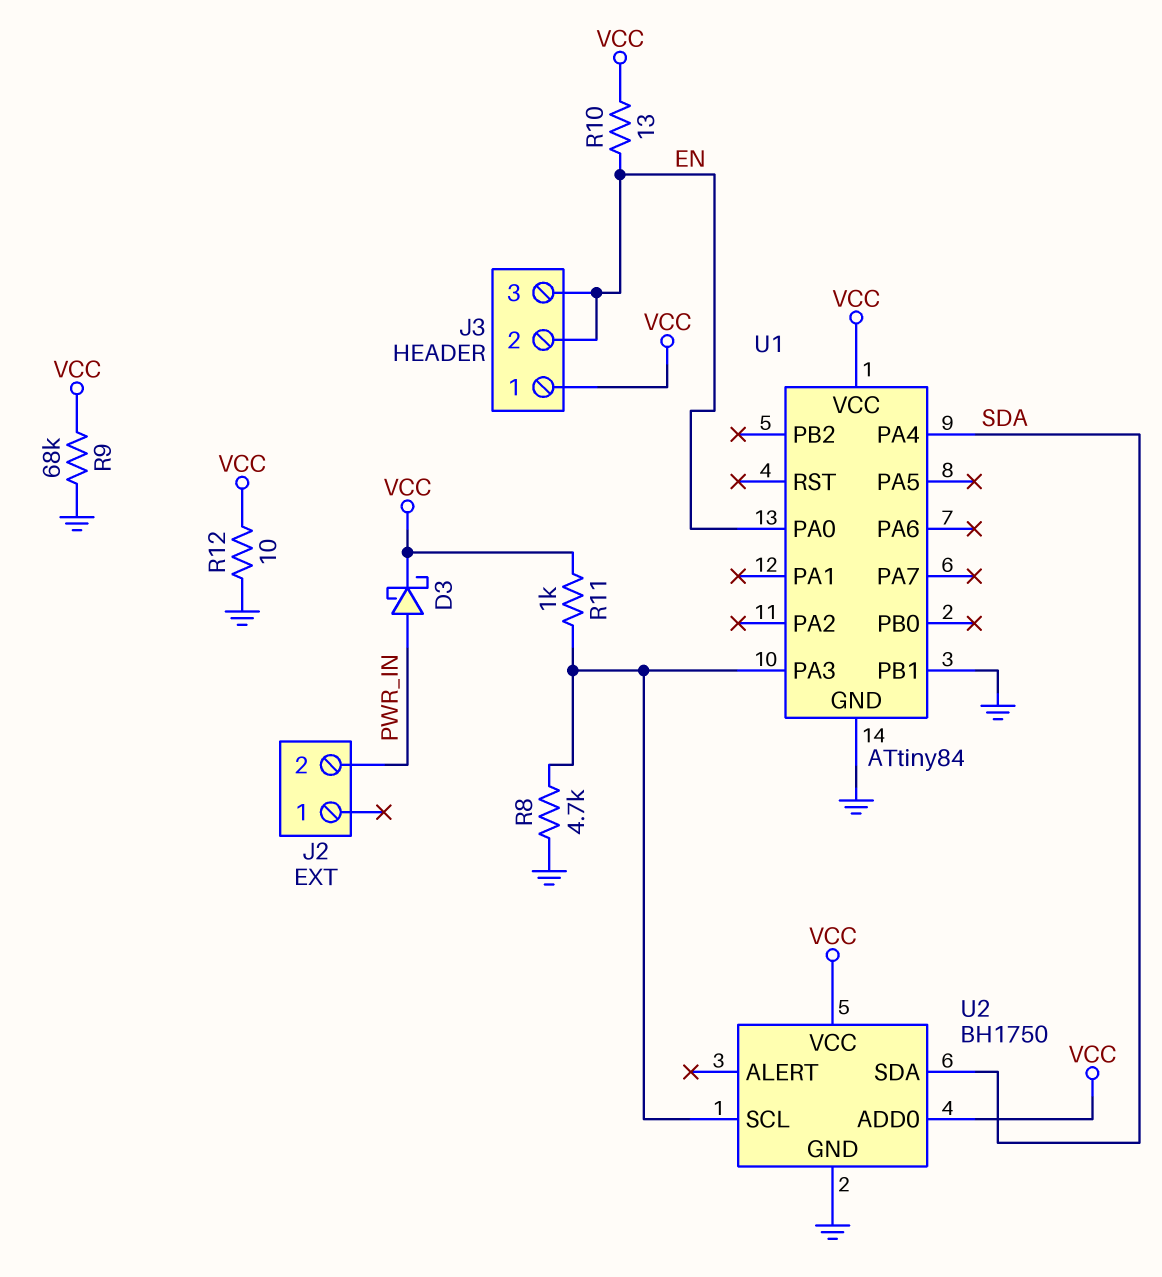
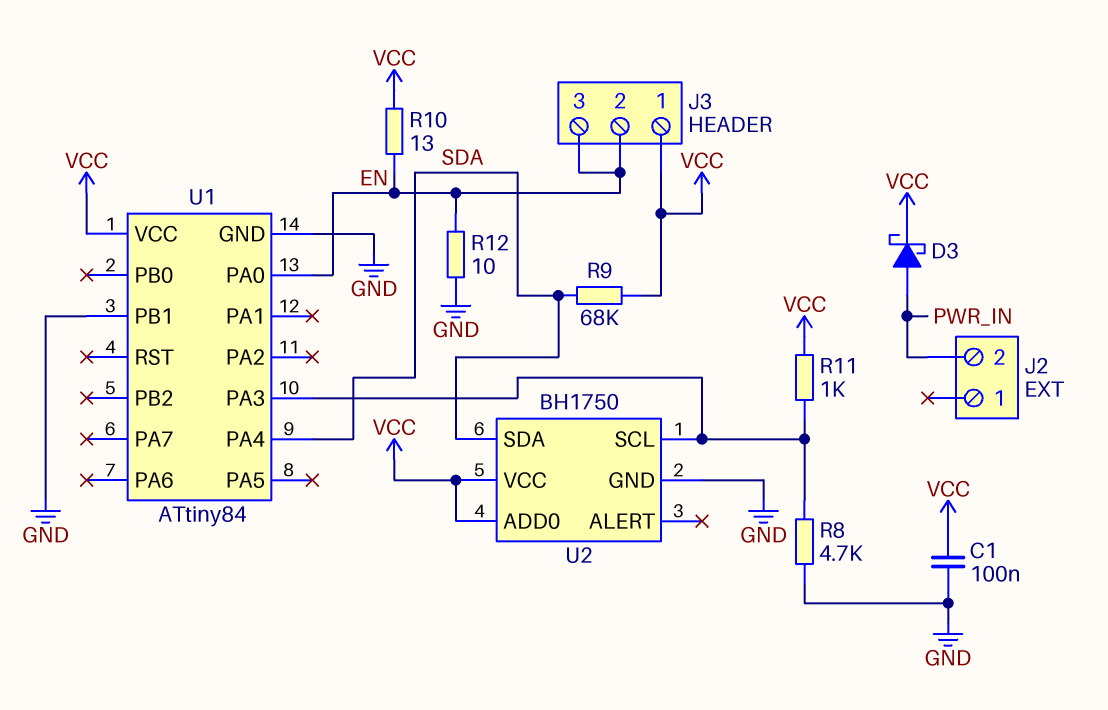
C1: none -> 100nF (GND, VCC)
R9: 68k (GND, VCC) -> 68k (SDA, VCC)
R12: 10 (GND, VCC) -> 10 (EN, GND)

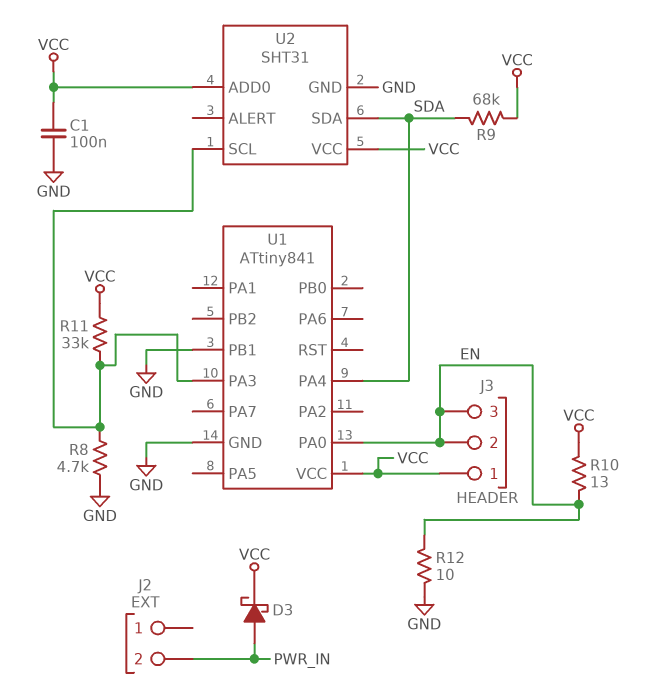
R11: 1k (U1/PA3, VCC) -> 33k (U1/PA3, VCC)
U1: ATtiny84 -> ATtiny841
U2: BH1750 -> SHT31

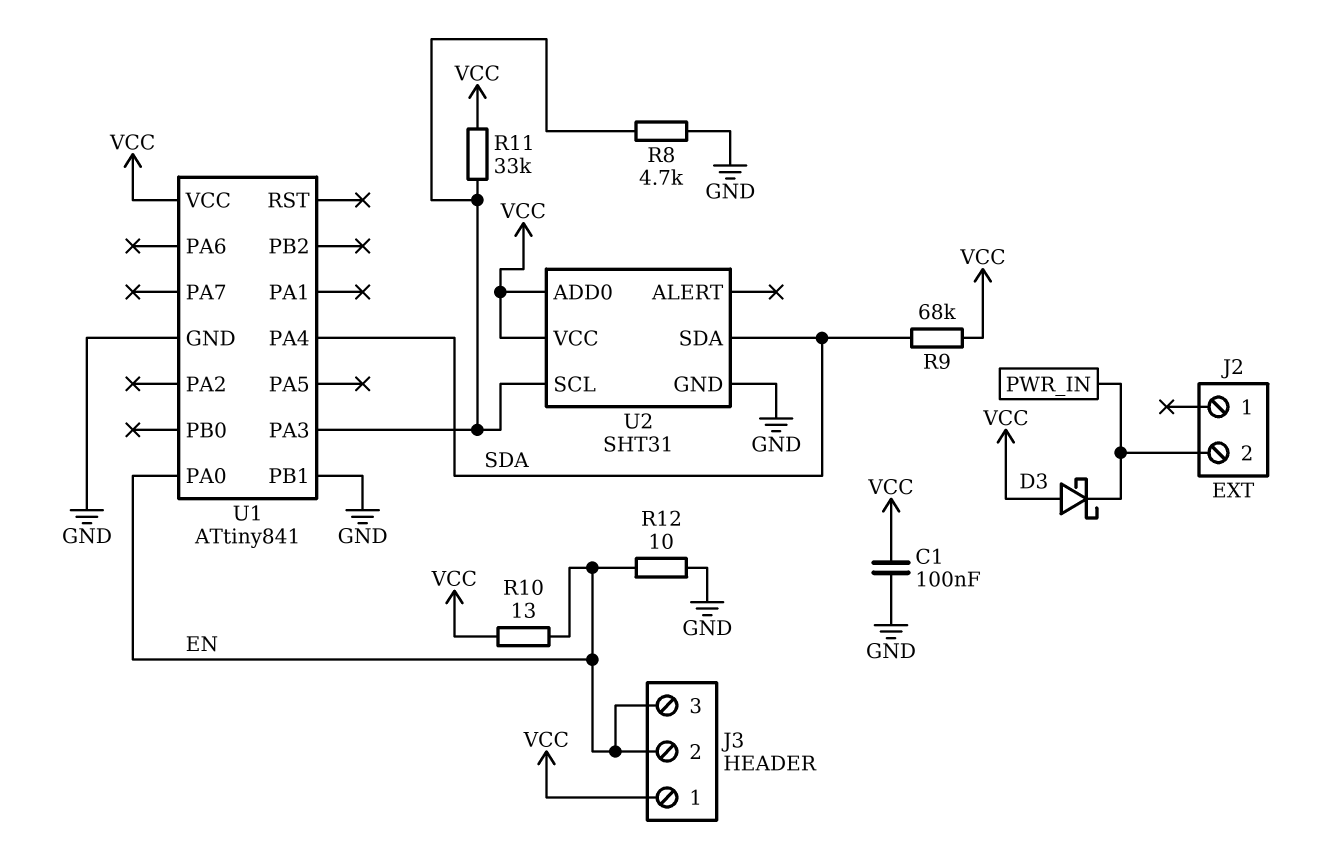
D3: schottky (A PWR_IN, K VCC) -> schottky (A VCC, K PWR_IN)

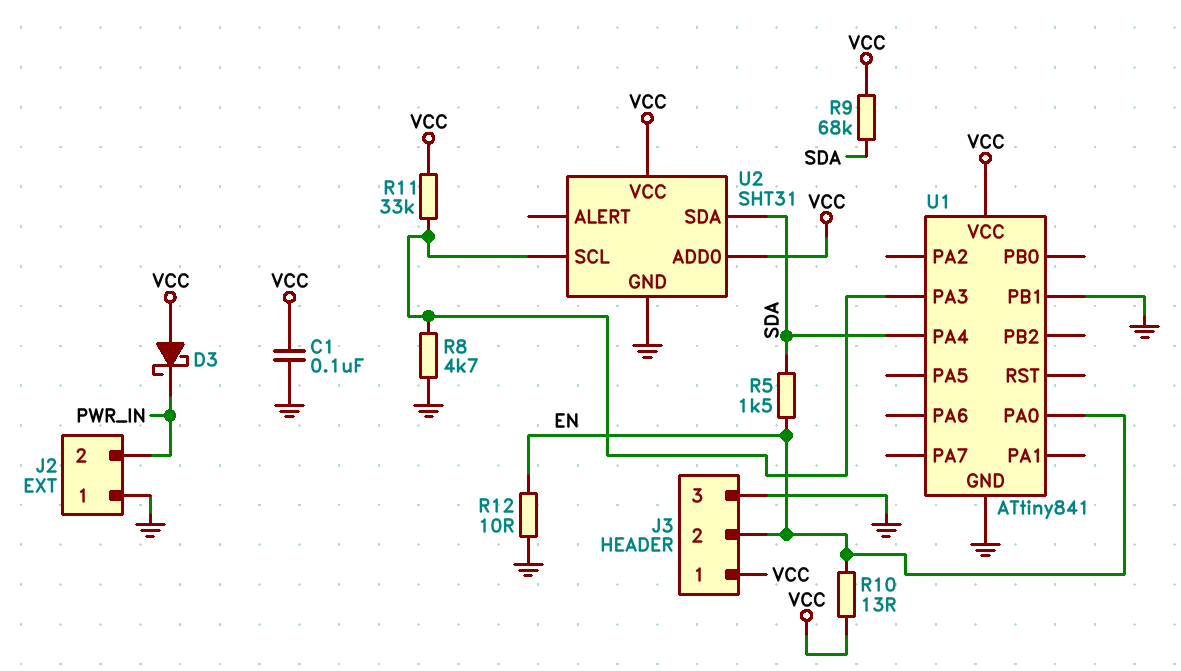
J2 pin 1: none -> GND
J3 pin 3: EN -> GND
R5: none -> 1.5k (EN, SDA)

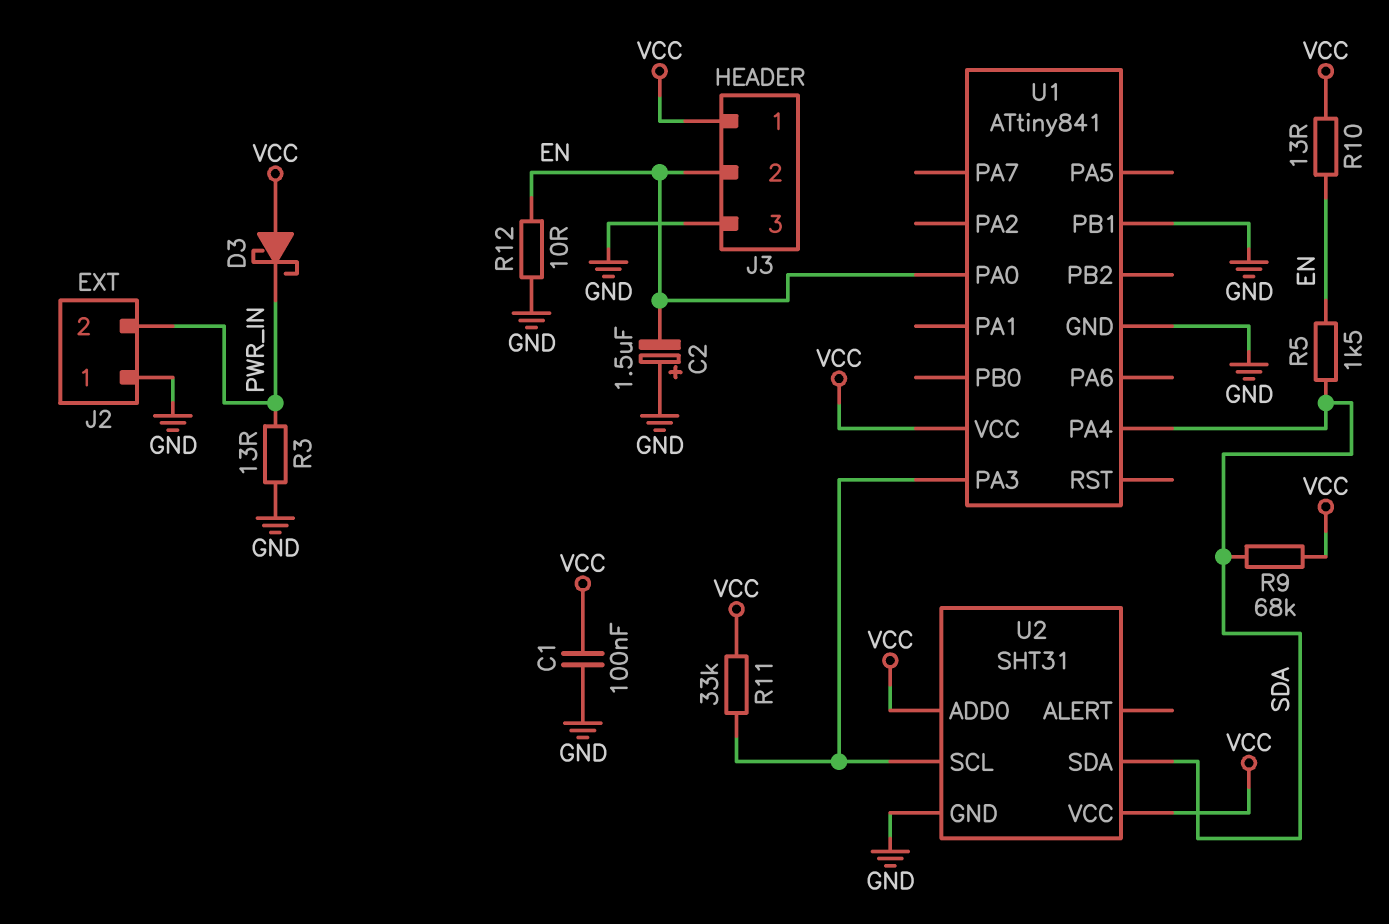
C2: none -> 1.5uF (plus GND, minus EN)
R3: none -> 13 (GND, PWR_IN)
R8: 4.7k (GND, U1/PA3) -> none

